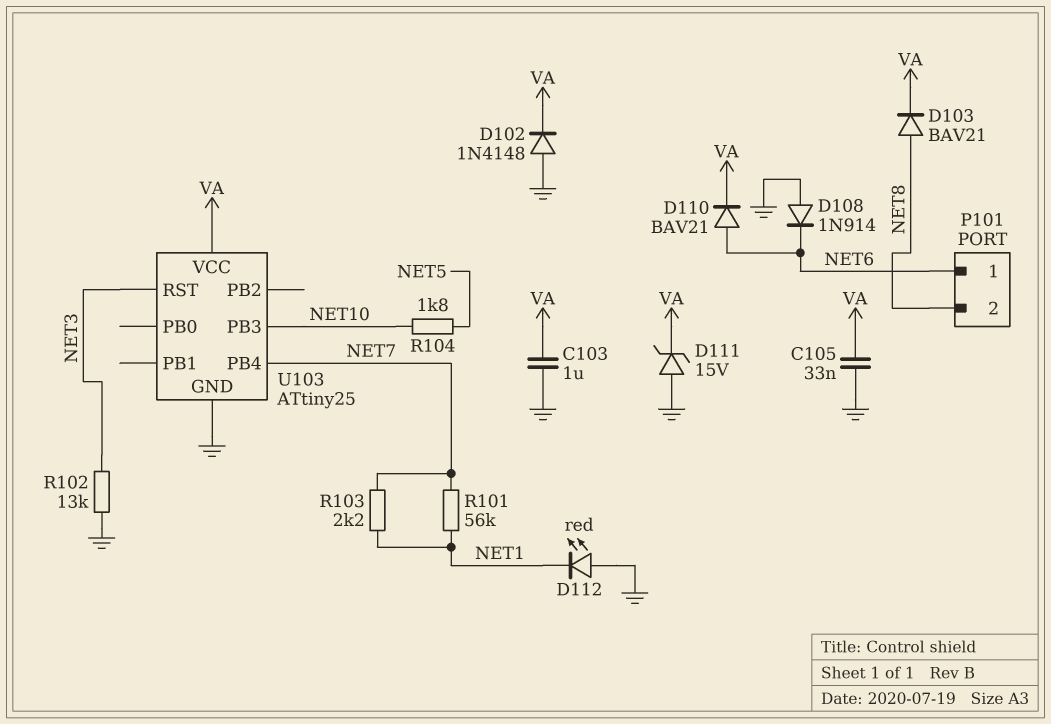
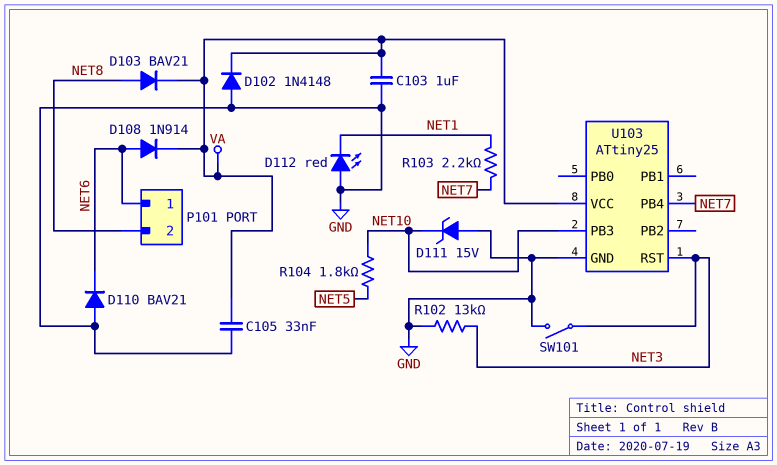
D108: diode 1N914 (A GND, K NET6) -> diode 1N914 (A NET6, K VA)
D110: diode BAV21 (A NET6, K VA) -> diode BAV21 (A GND, K NET6)
D111: zener 15V (A GND, K VA) -> zener 15V (A GND, K NET10)
R101: 56k (NET1, NET7) -> none
SW101: none -> switch (GND, NET3)

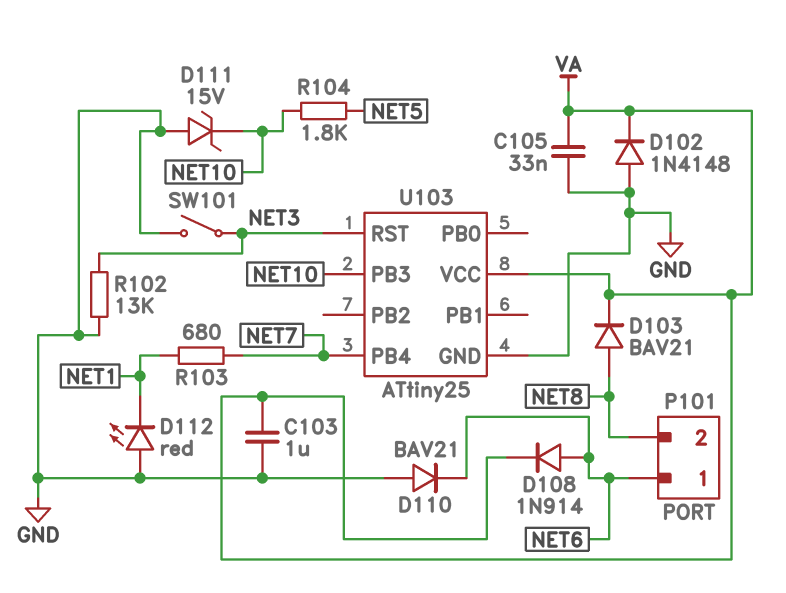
R103: 2.2k (NET1, NET7) -> 680 (NET1, NET7)

